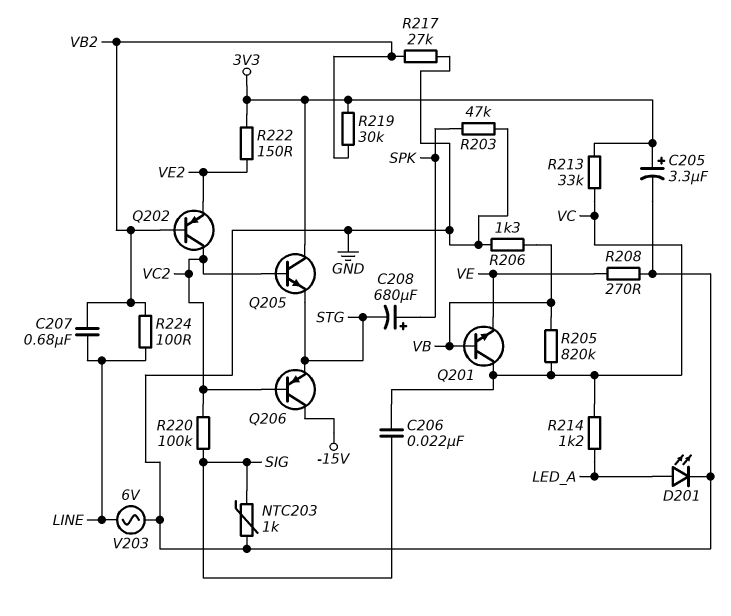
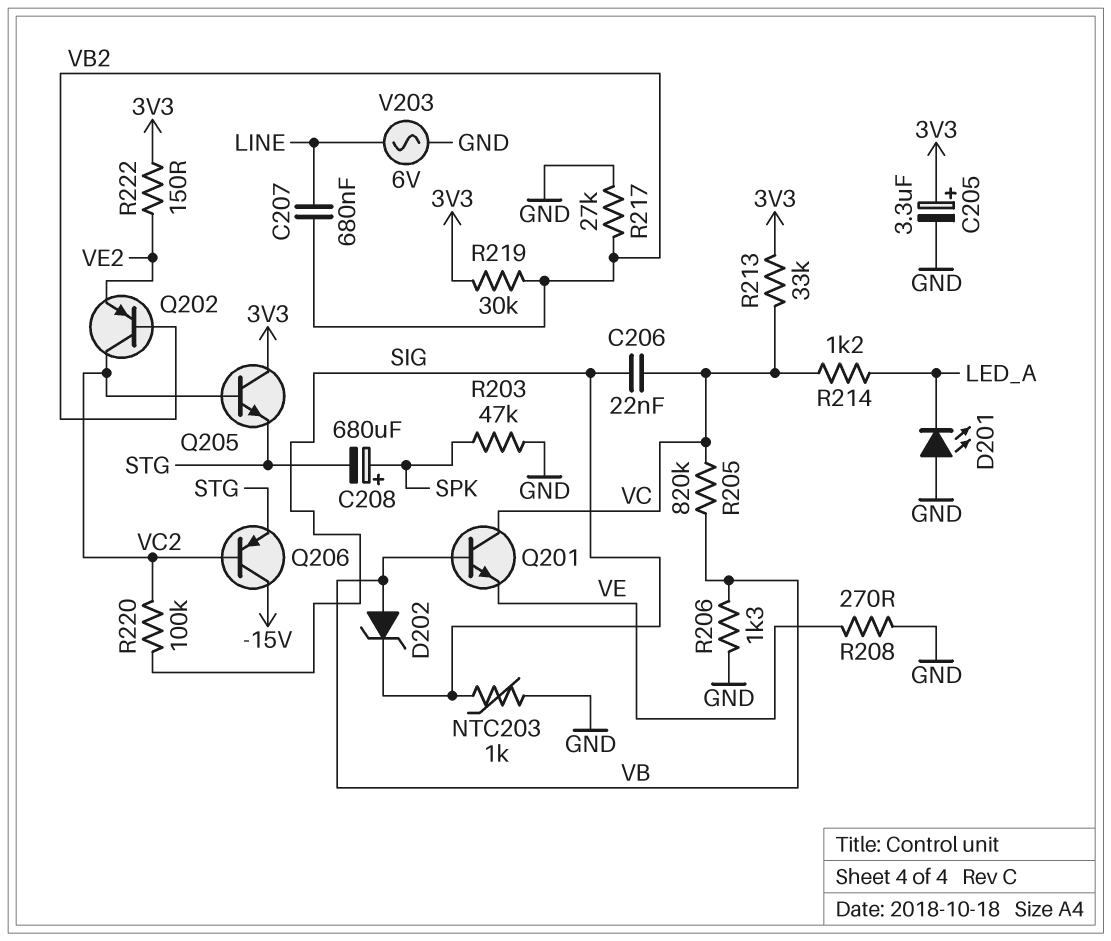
D201: LED (A LED_A, K GND) -> LED (A GND, K LED_A)
D202: none -> zener (A VB, K SIG)
R224: 100 (LINE, VB2) -> none

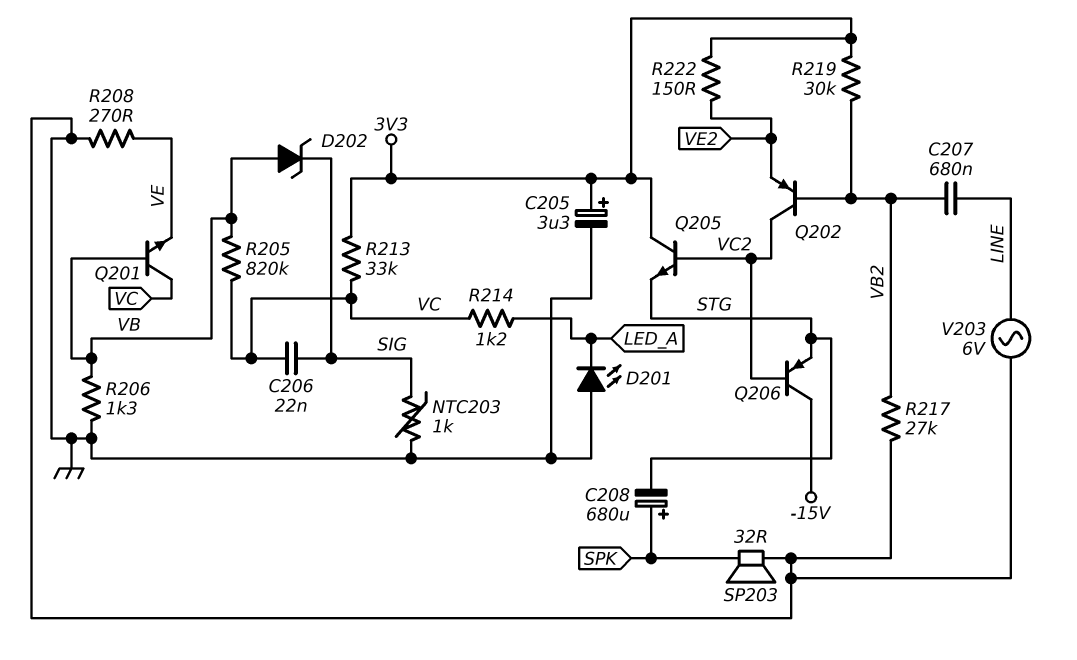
R203: 47k (GND, SPK) -> none
R220: 100k (SIG, VC2) -> none
SP203: none -> speaker 32R (GND, SPK)

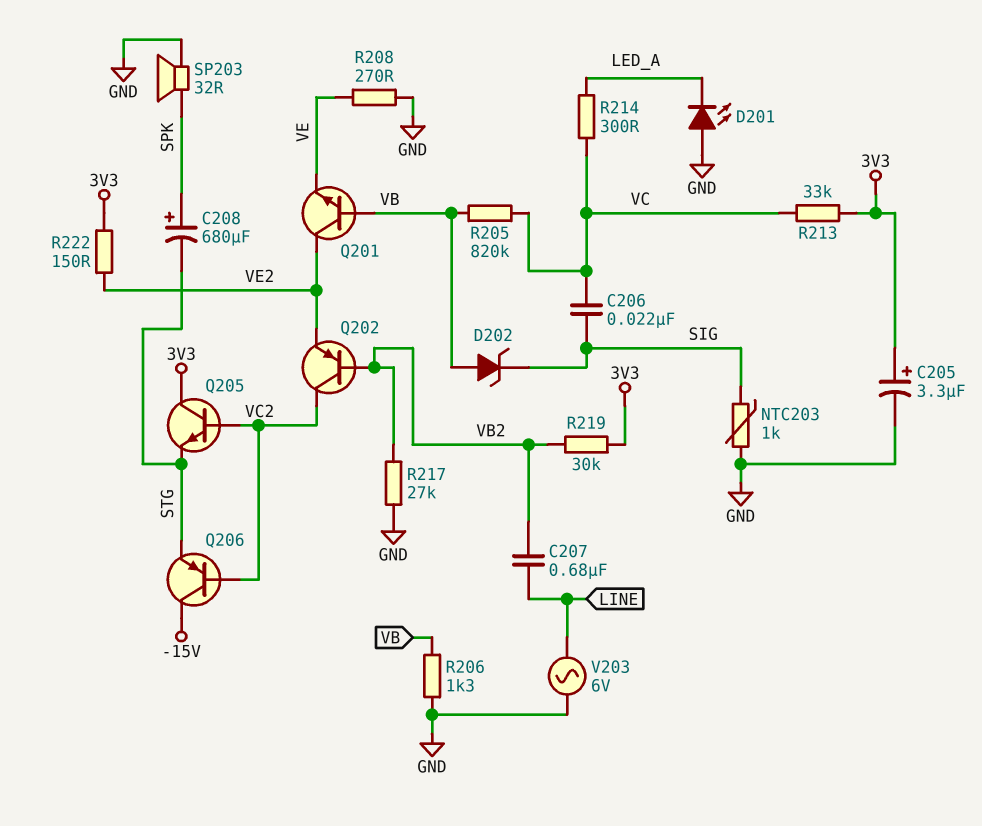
Q201: NPN (B VB, C VC, E VE) -> NPN (B VB, C VE2, E VE)
R214: 1.2k (LED_A, VC) -> 300 (LED_A, VC)

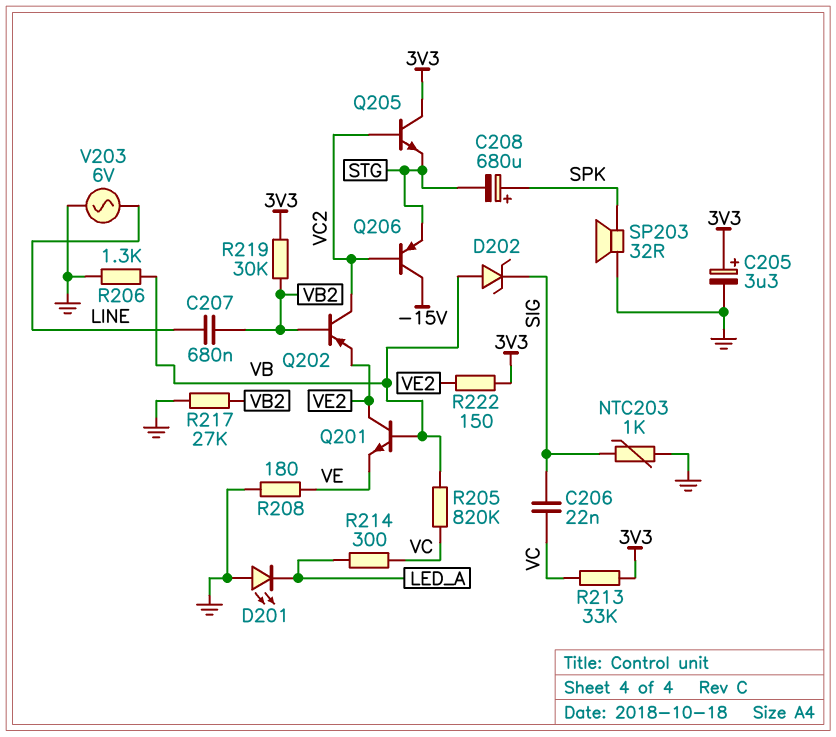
R208: 270 (GND, VE) -> 180 (GND, VE)

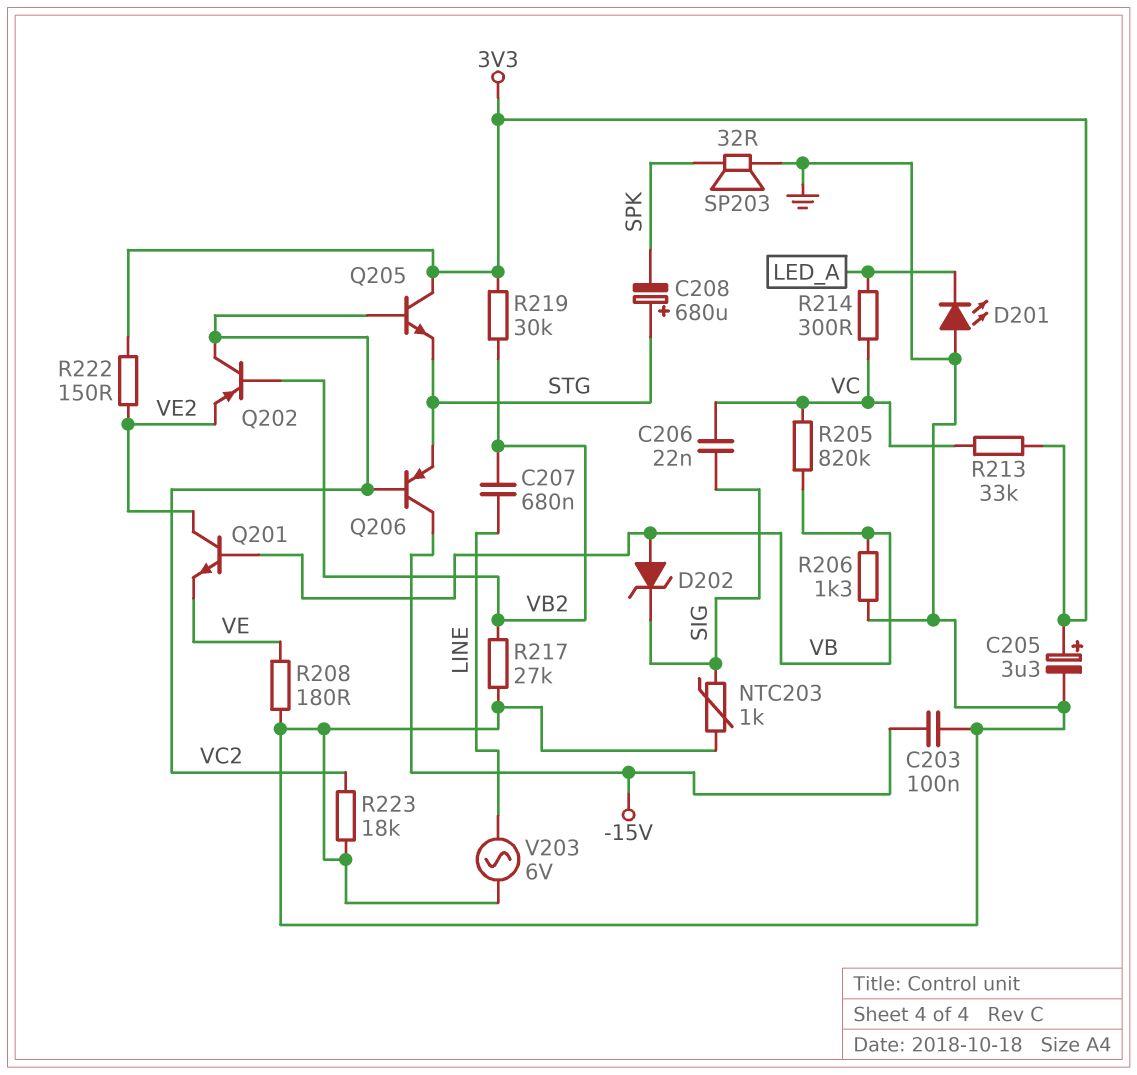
C203: none -> 100nF (-15V, GND)
C208: 680uF (plus SPK, minus STG) -> 680uF (plus STG, minus SPK)
R223: none -> 18k (GND, VC2)

